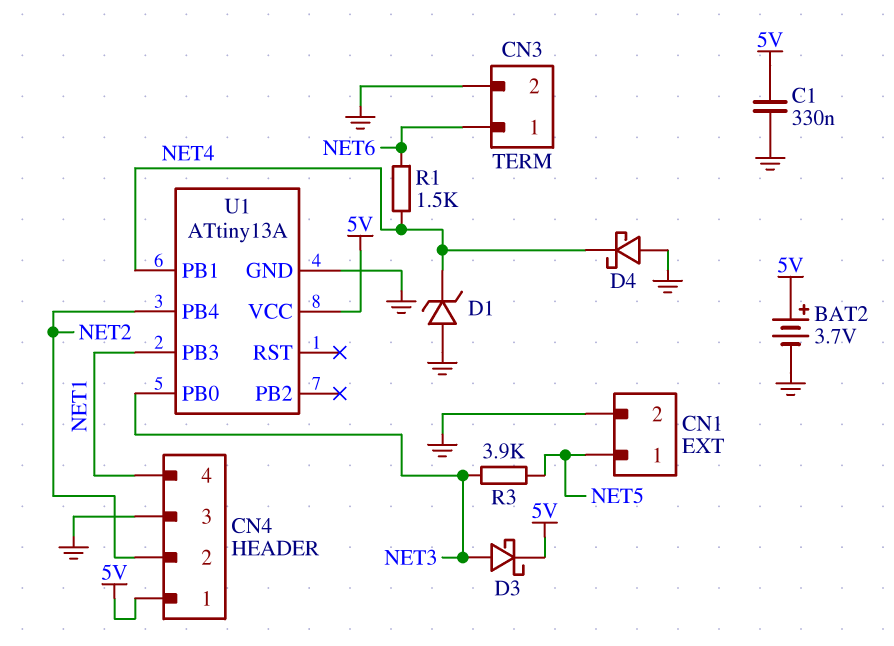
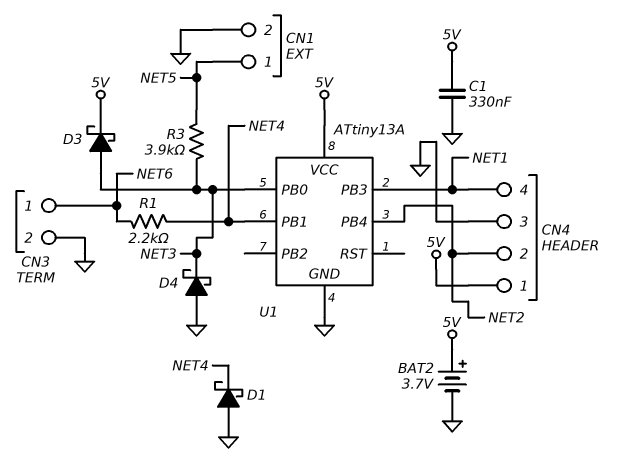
D1: zener (A GND, K NET4) -> schottky (A GND, K NET4)
D4: schottky (A GND, K NET4) -> schottky (A GND, K NET3)
R1: 1.5k (NET4, NET6) -> 2.2k (NET4, NET6)

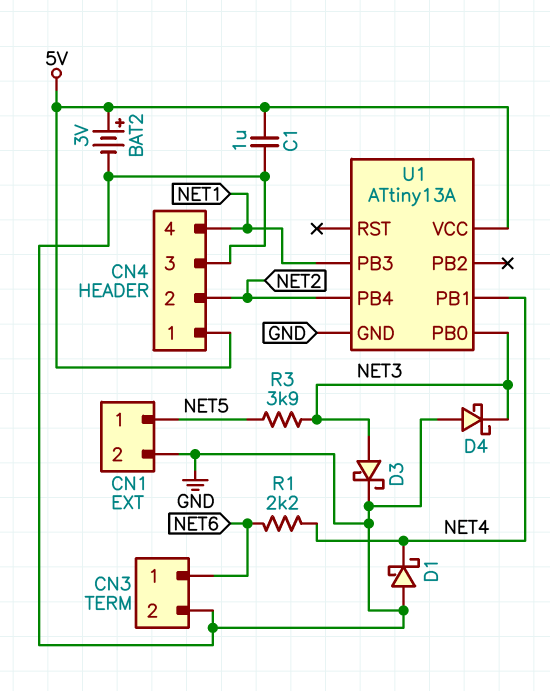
BAT2: 3.7V (plus 5V, minus GND) -> 3V (plus 5V, minus GND)
C1: 330nF (5V, GND) -> 1uF (5V, GND)
D3: schottky (A NET3, K 5V) -> schottky (A NET3, K GND)

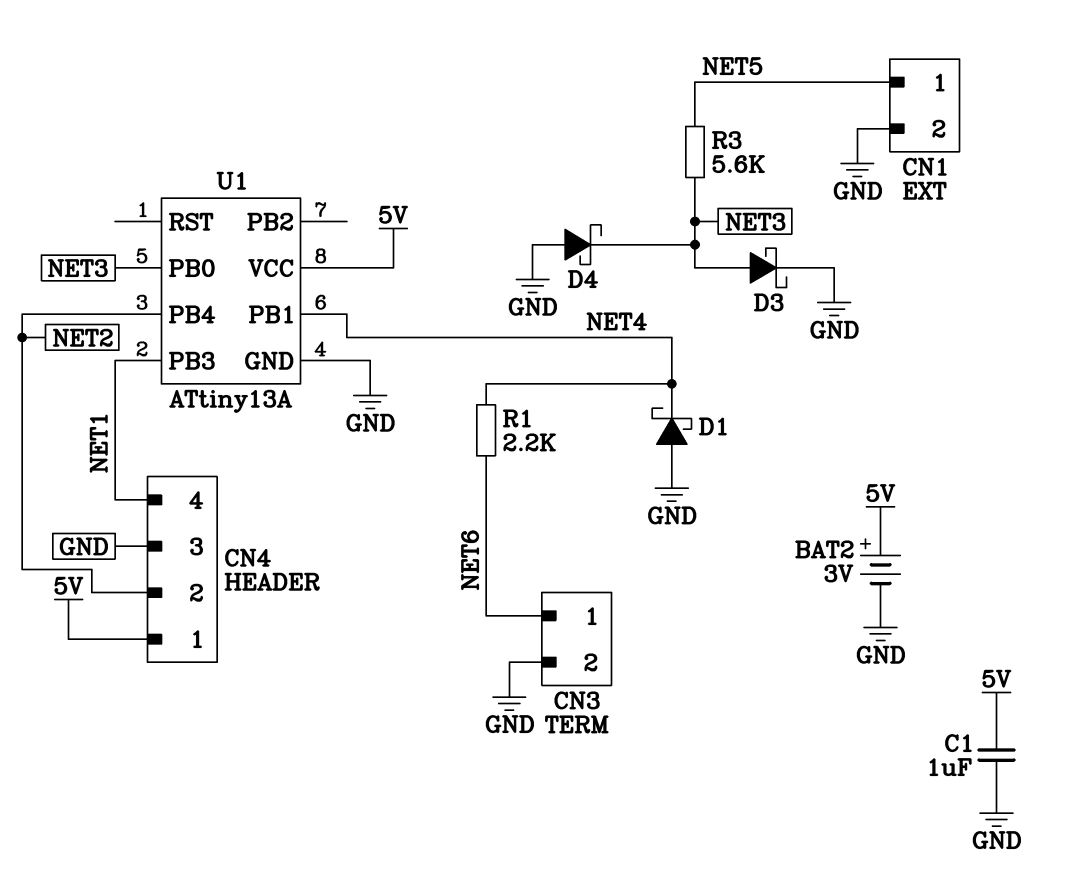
R3: 3.9k (NET3, NET5) -> 5.6k (NET3, NET5)

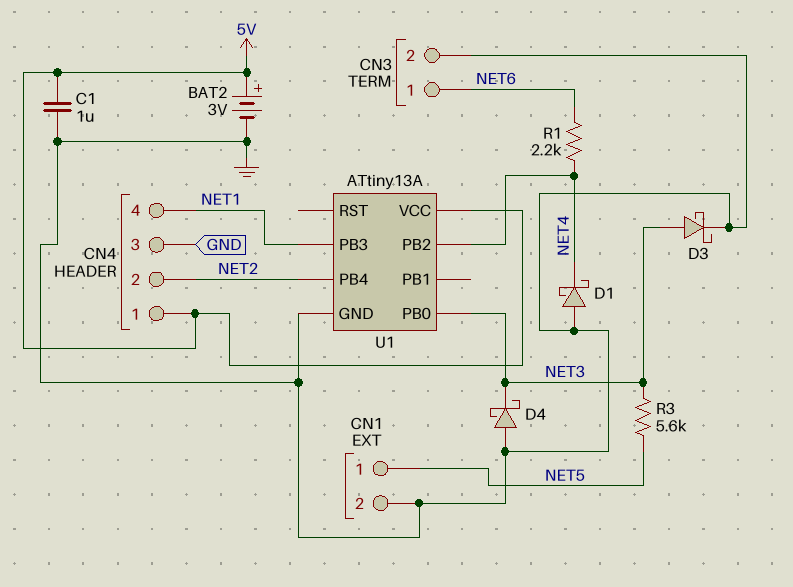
U1 pin PB1: NET4 -> none
U1 pin PB2: none -> NET4

